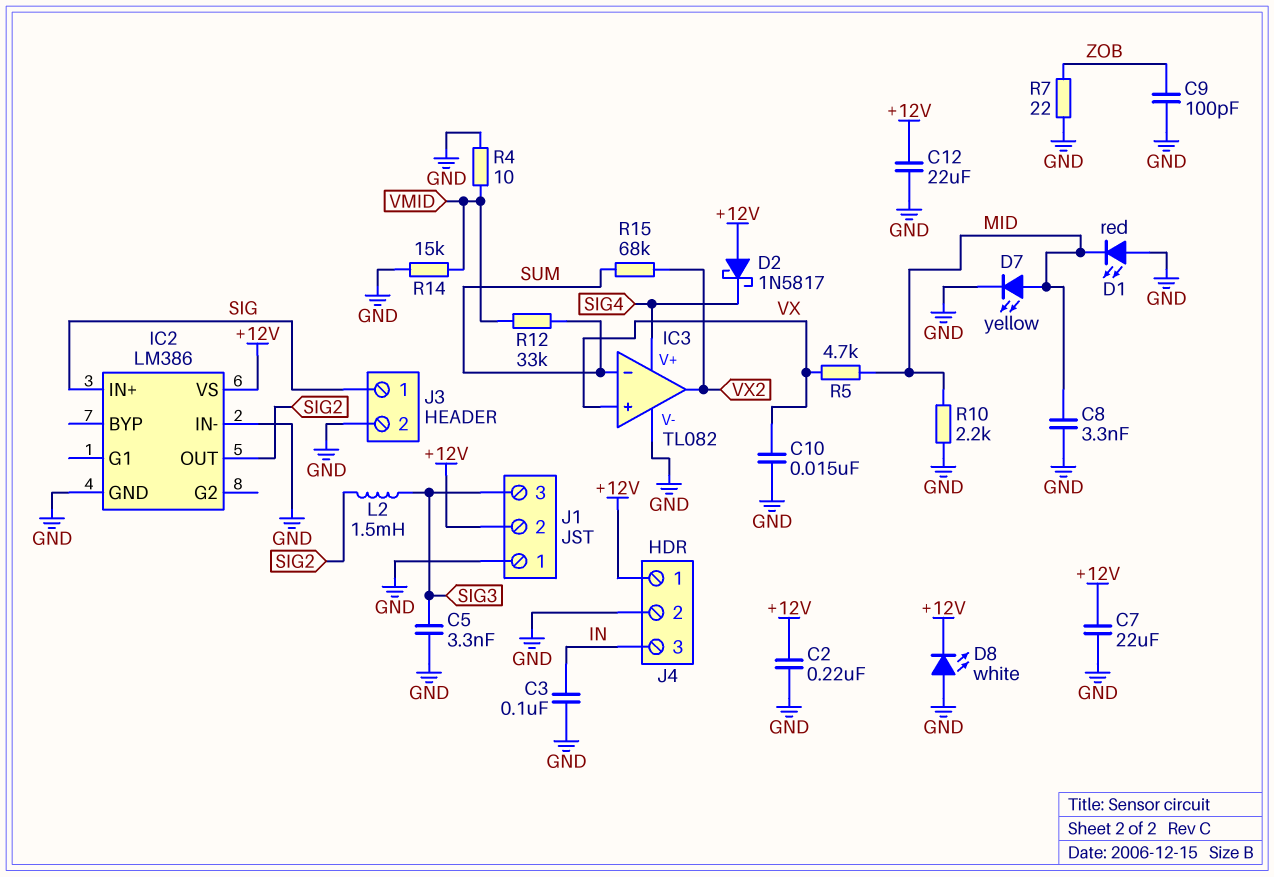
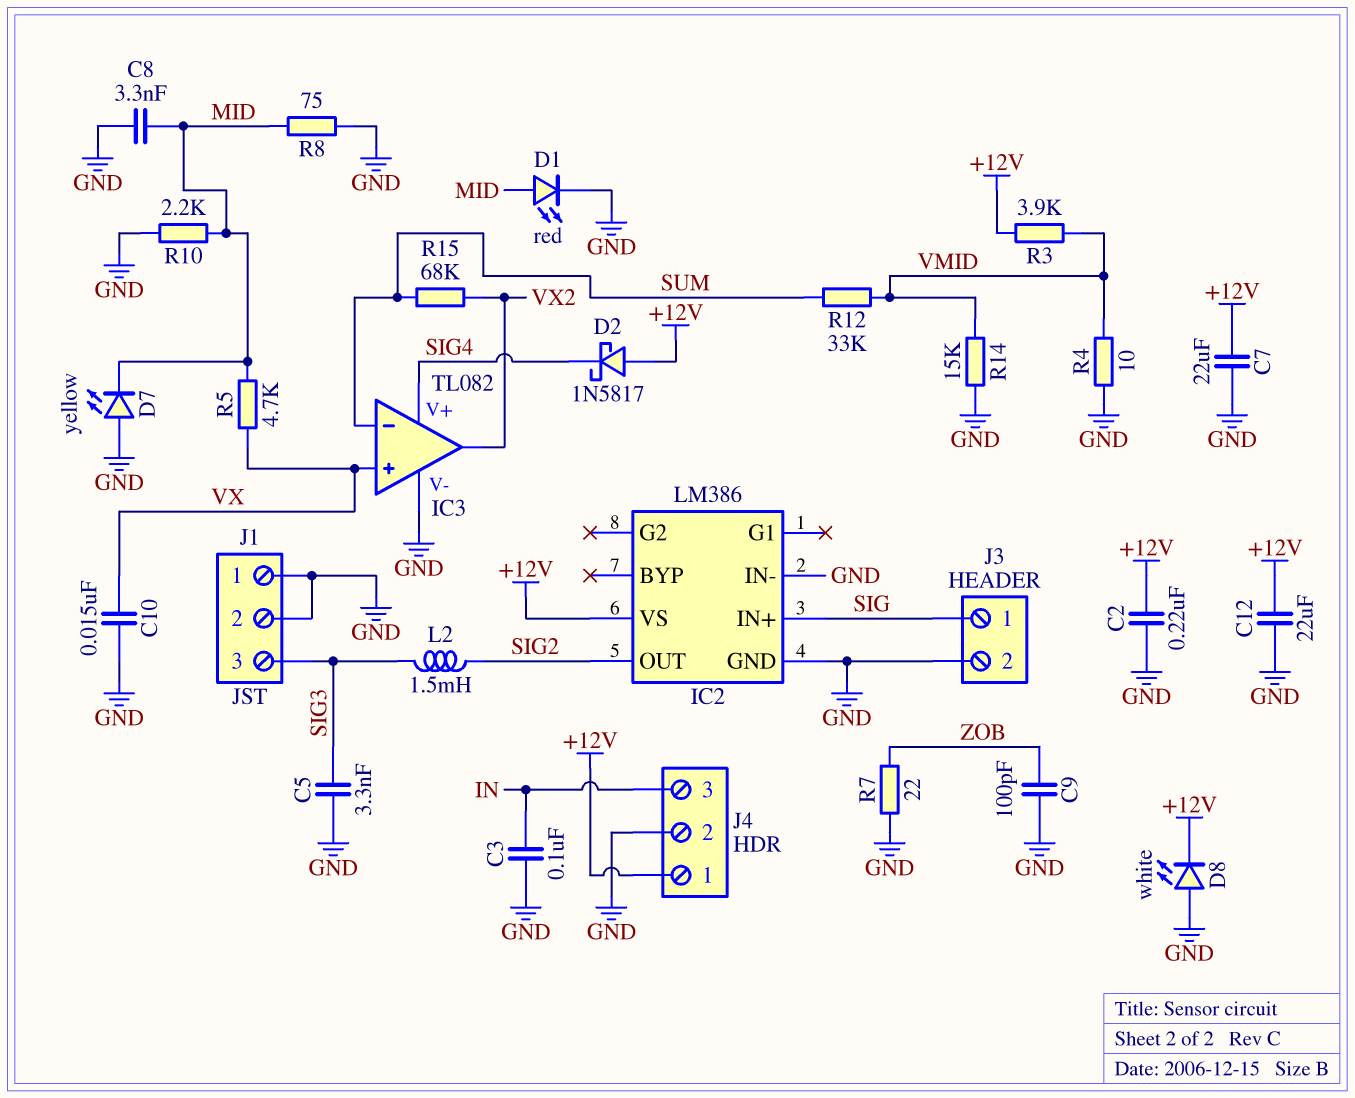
D1: LED red (A GND, K MID) -> LED red (A MID, K GND)
D7: LED yellow (A MID, K GND) -> LED yellow (A GND, K MID)
J1 pin 2: +12V -> GND
R3: none -> 3.9k (+12V, VMID)
R8: none -> 75 (GND, MID)

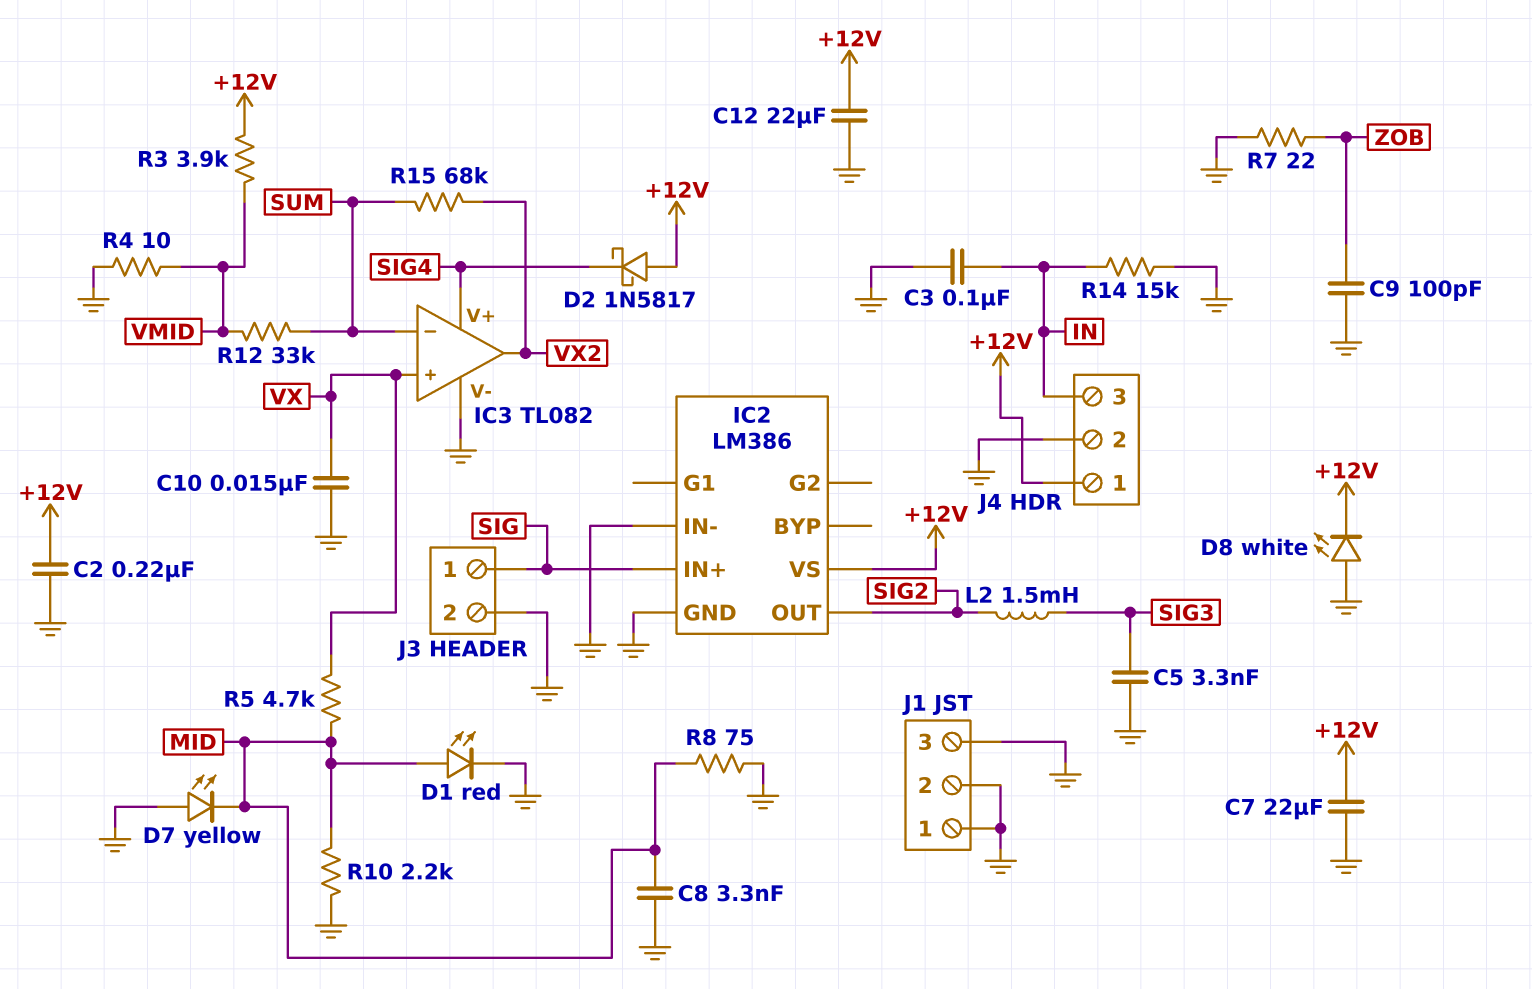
J1 pin 3: SIG3 -> GND
R14: 15k (GND, VMID) -> 15k (GND, IN)

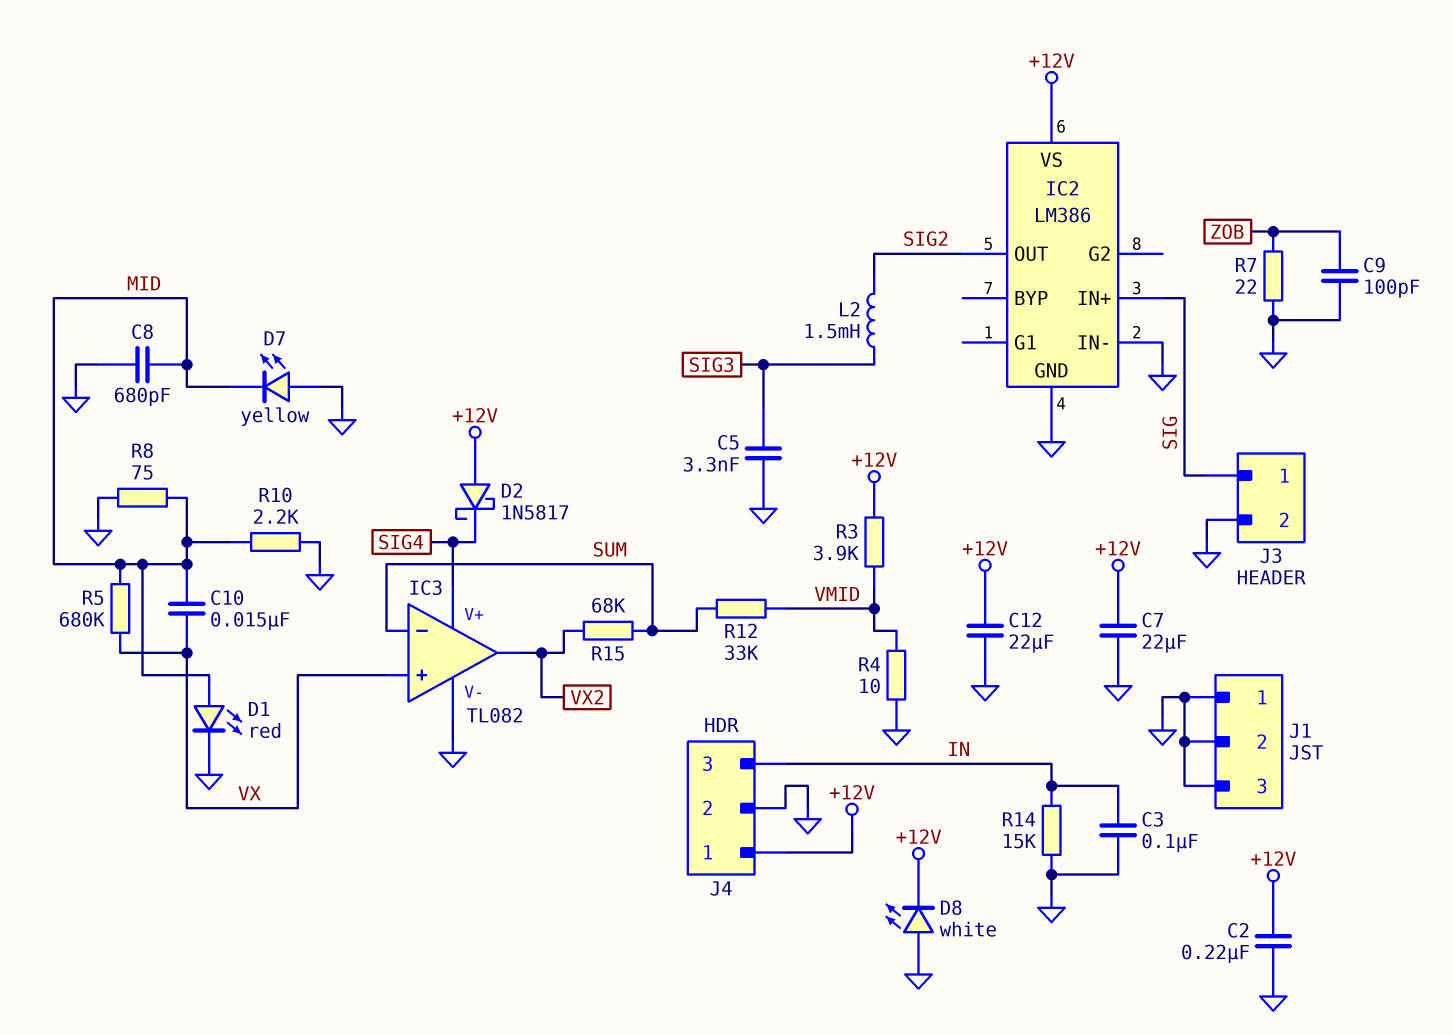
C8: 3.3nF (GND, MID) -> 680pF (GND, MID)
C10: 15nF (GND, VX) -> 15nF (MID, VX)
R5: 4.7k (MID, VX) -> 680k (MID, VX)

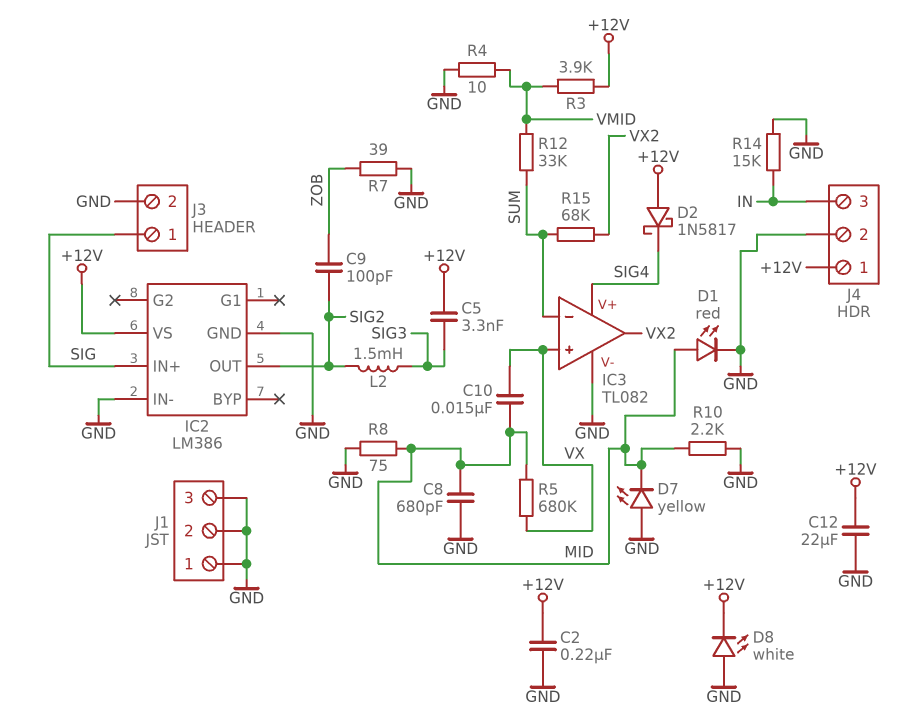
C3: 100nF (GND, IN) -> none
C5: 3.3nF (GND, SIG3) -> 3.3nF (+12V, SIG3)
C7: 22uF (+12V, GND) -> none
C9: 100pF (GND, ZOB) -> 100pF (SIG2, ZOB)
R7: 22 (GND, ZOB) -> 39 (GND, ZOB)

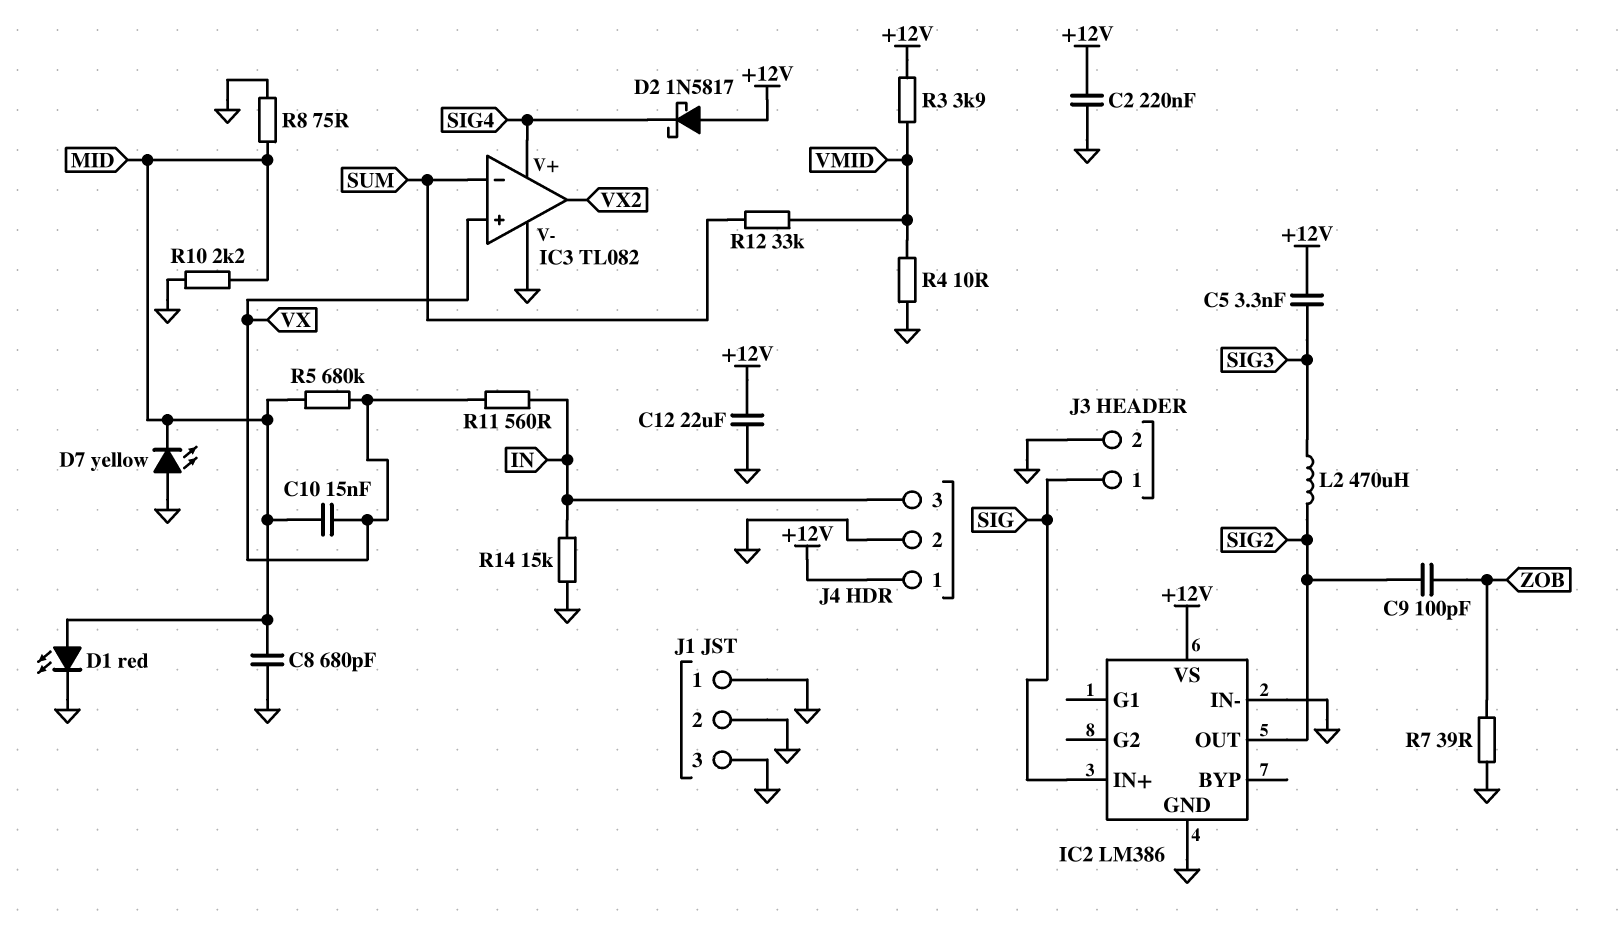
D8: LED white (A GND, K +12V) -> none
L2: 1.5mH (SIG2, SIG3) -> 470uH (SIG2, SIG3)
R11: none -> 560 (IN, VX)
R15: 68k (SUM, VX2) -> none

